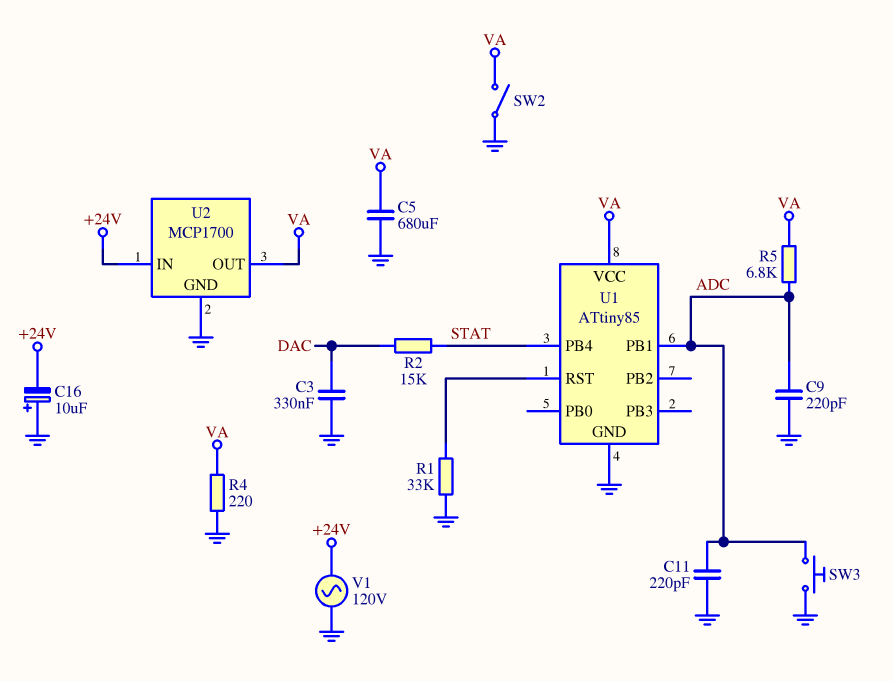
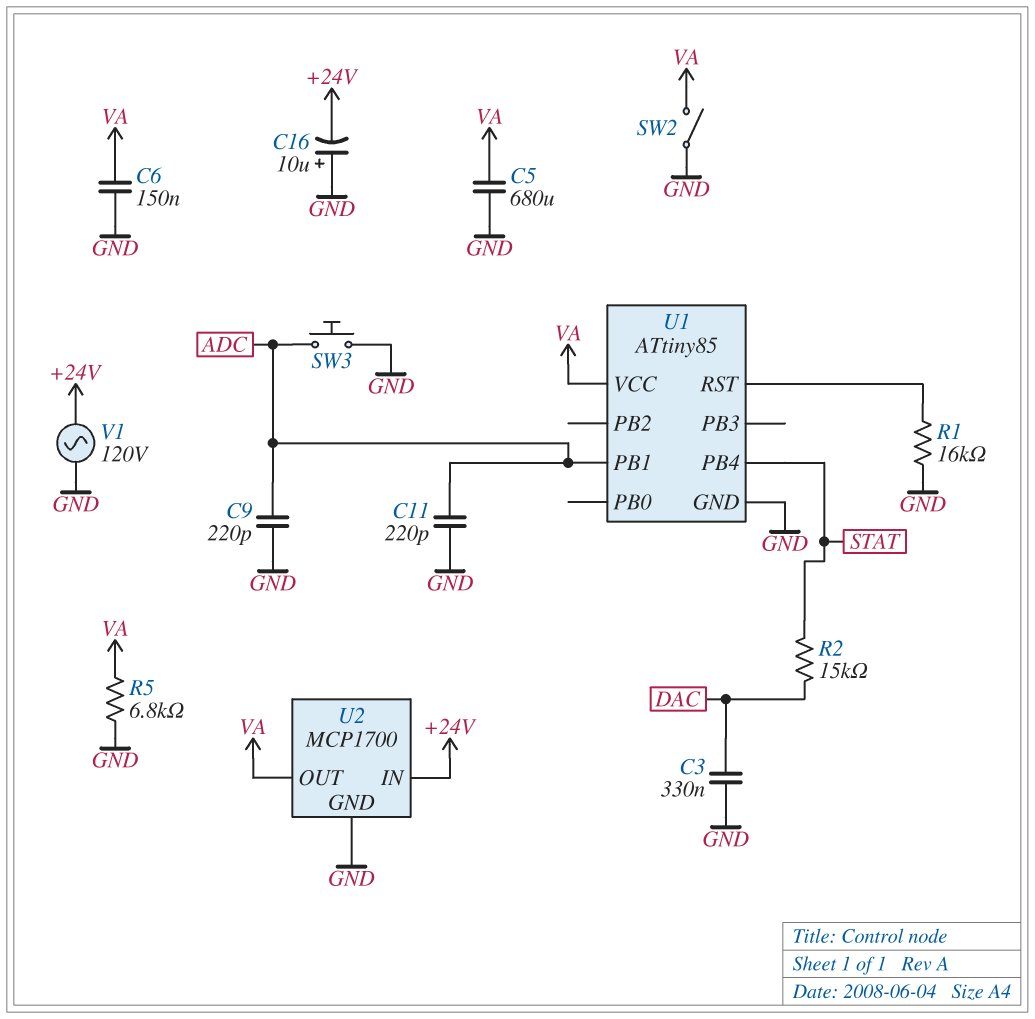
C6: none -> 150nF (GND, VA)
R1: 33k (GND, U1/RST) -> 16k (GND, U1/RST)
R4: 220 (GND, VA) -> none
R5: 6.8k (ADC, VA) -> 6.8k (GND, VA)

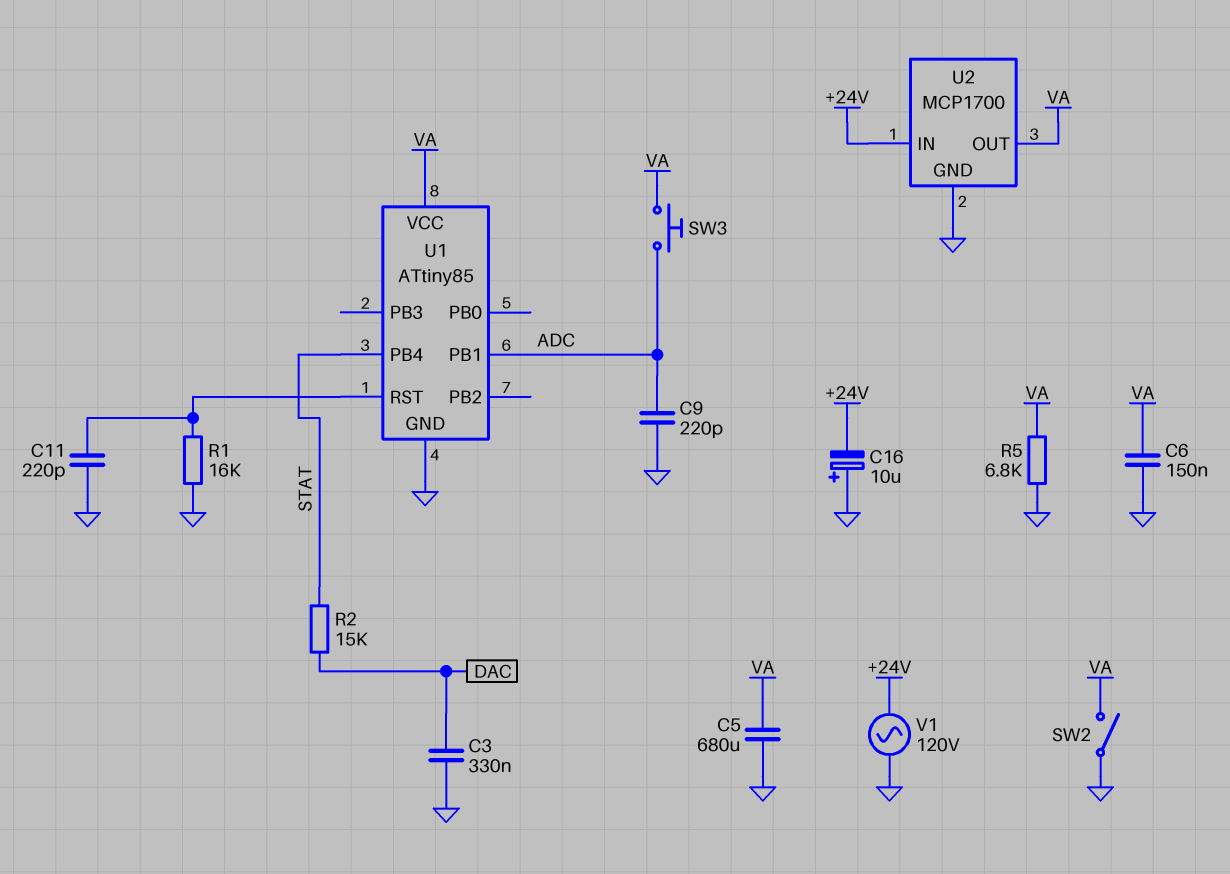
C11: 220pF (ADC, GND) -> 220pF (GND, U1/RST)
SW3: button (ADC, GND) -> button (ADC, VA)

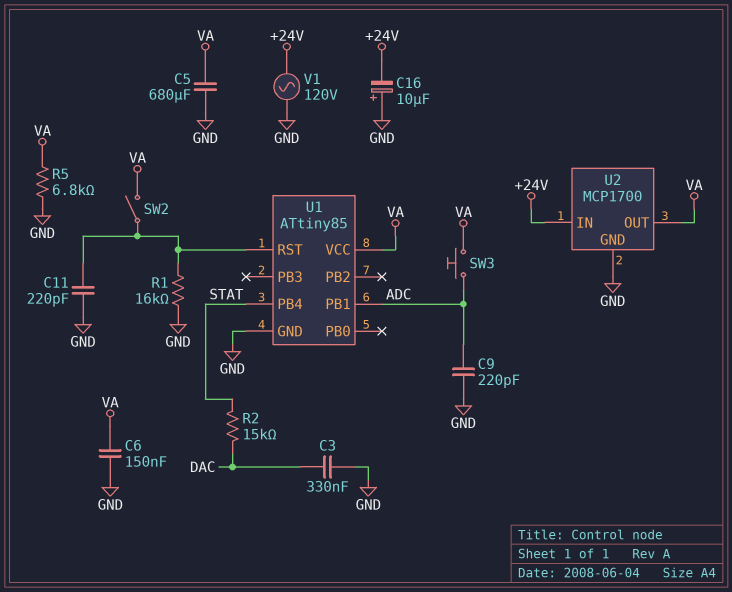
SW2: switch (GND, VA) -> switch (U1/RST, VA)

